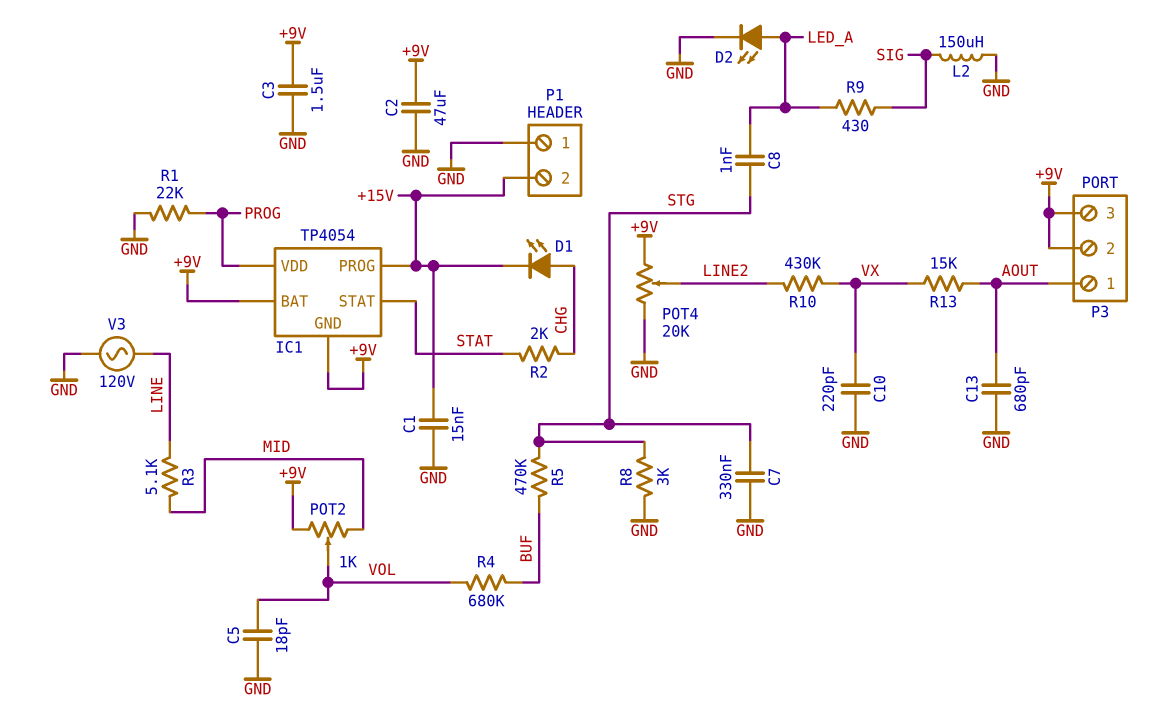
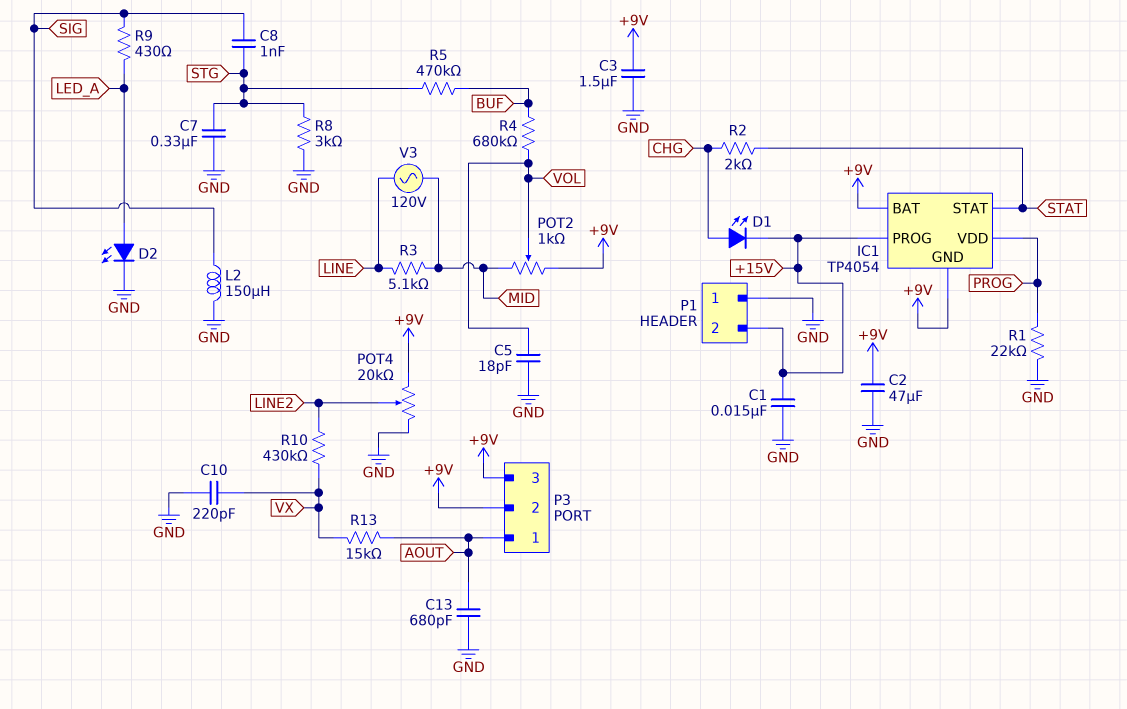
C8: 1nF (LED_A, STG) -> 1nF (SIG, STG)
V3: AC 120V (GND, LINE) -> AC 120V (LINE, MID)

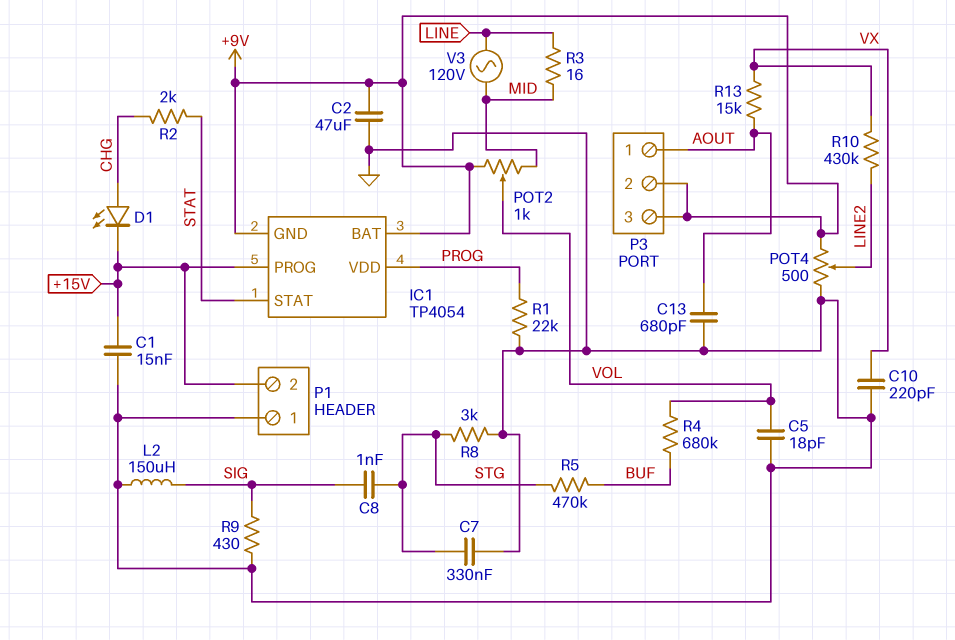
C3: 1.5uF (+9V, GND) -> none
D2: LED (A LED_A, K GND) -> none
POT4: 20k (+9V, GND, wiper LINE2) -> 500 (+9V, GND, wiper LINE2)
R3: 5.1k (LINE, MID) -> 16 (LINE, MID)
R9: 430 (LED_A, SIG) -> 430 (GND, SIG)

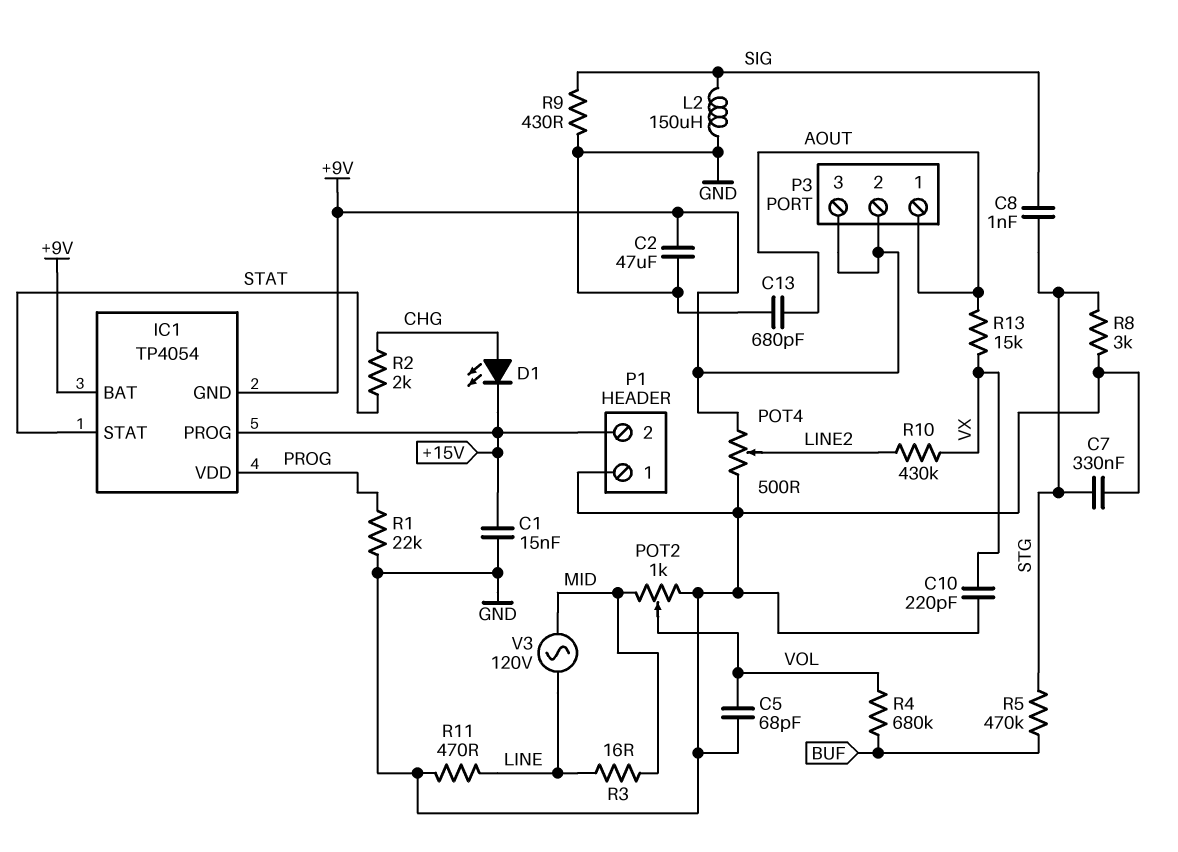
C5: 18pF (GND, VOL) -> 68pF (GND, VOL)
POT2: 1k (+9V, MID, wiper VOL) -> 1k (GND, MID, wiper VOL)
R11: none -> 470 (GND, LINE)

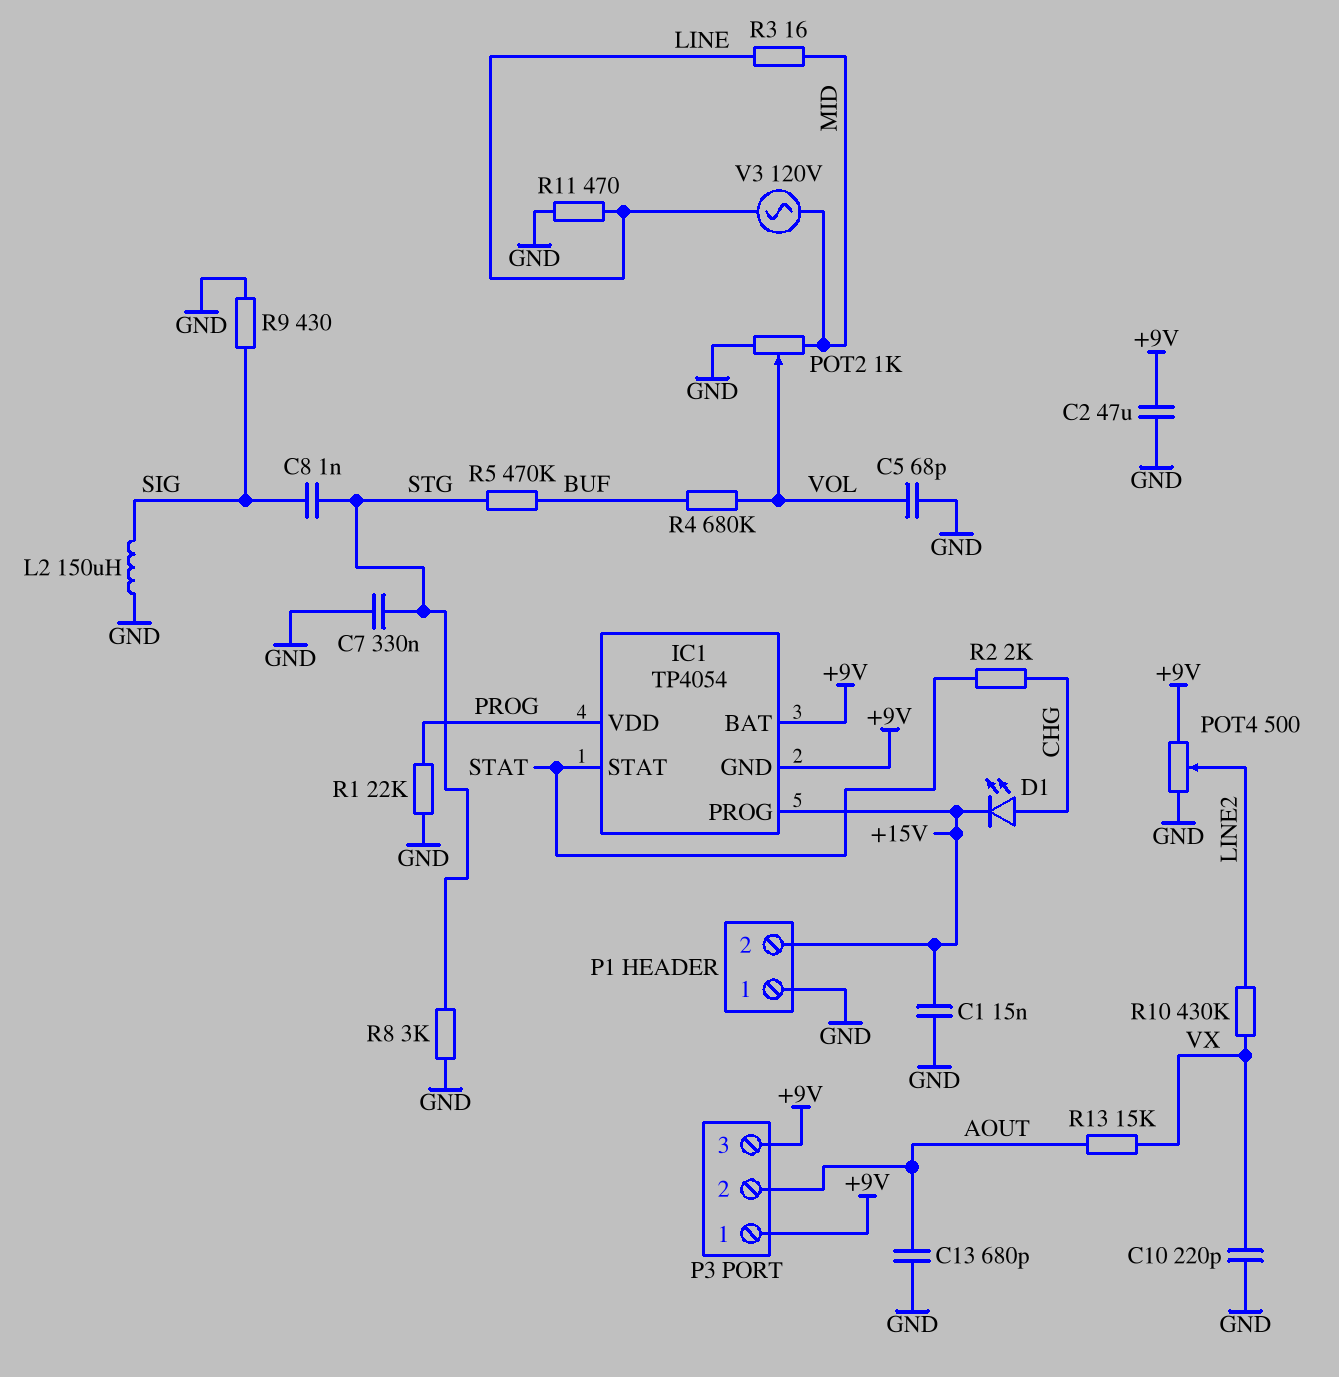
P3 pin 1: AOUT -> +9V
P3 pin 2: +9V -> AOUT

